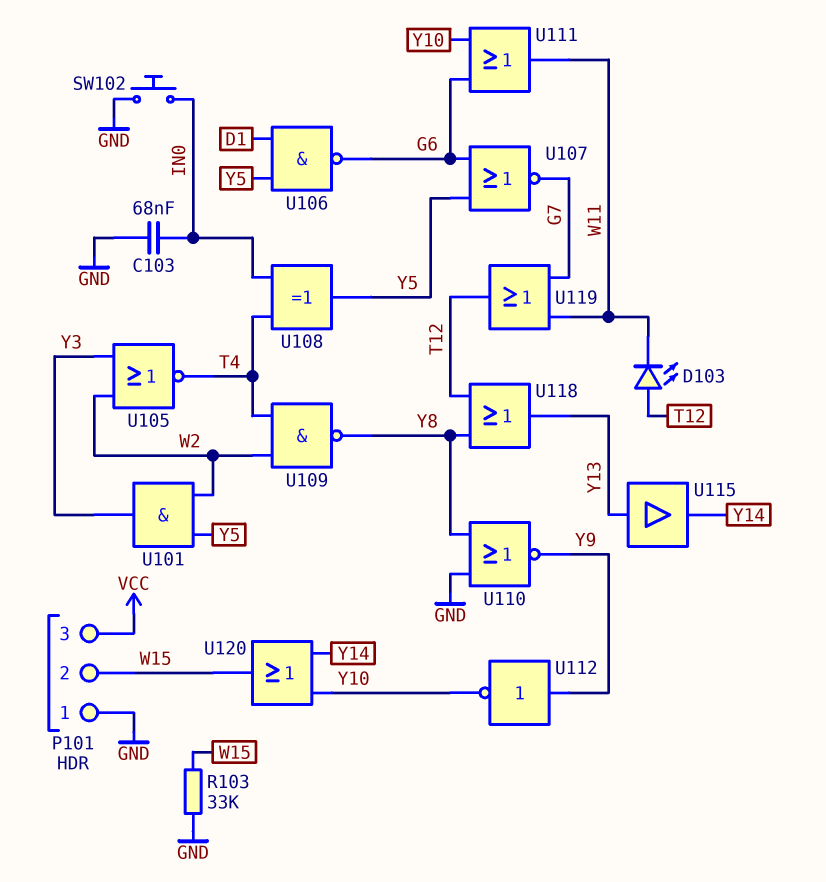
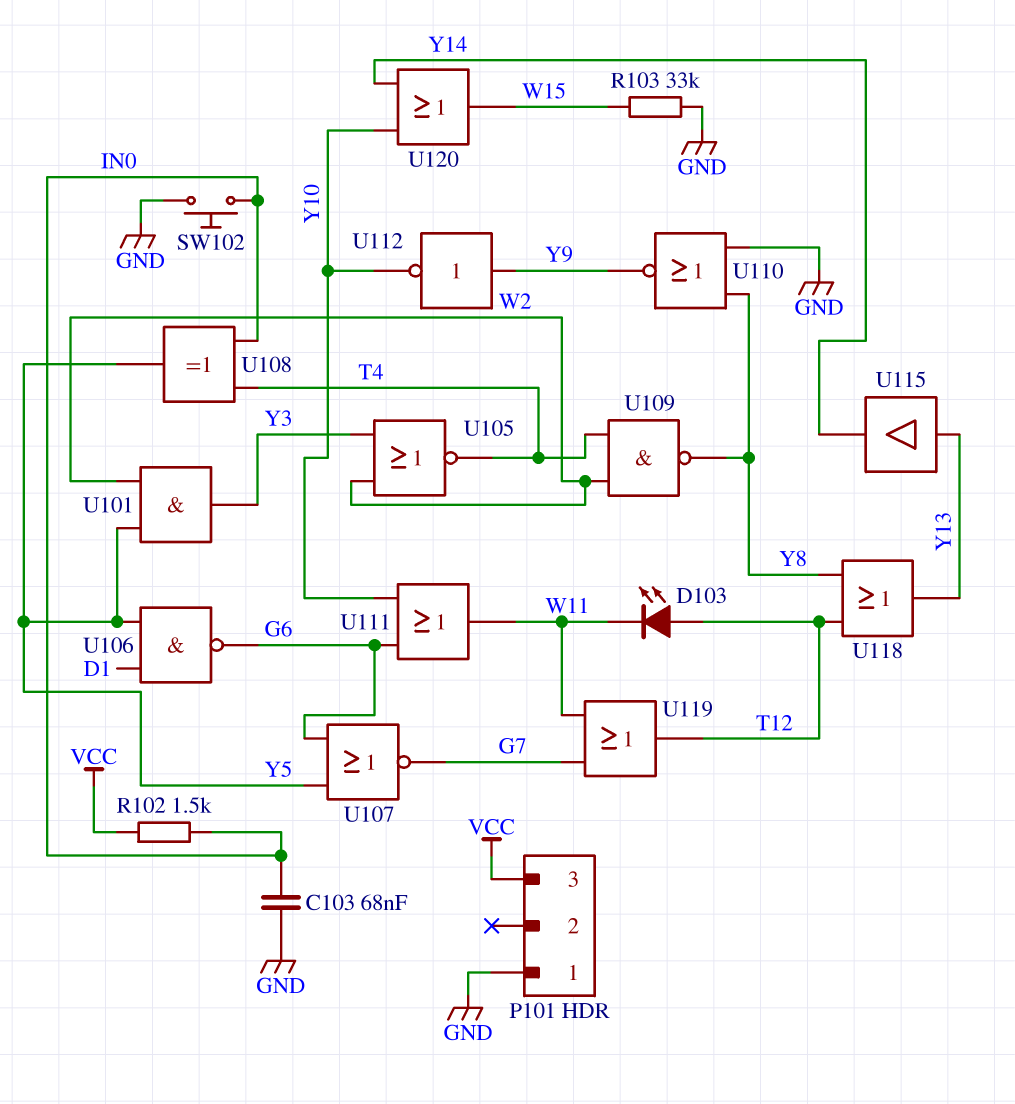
P101 pin 2: W15 -> none
R102: none -> 1.5k (IN0, VCC)

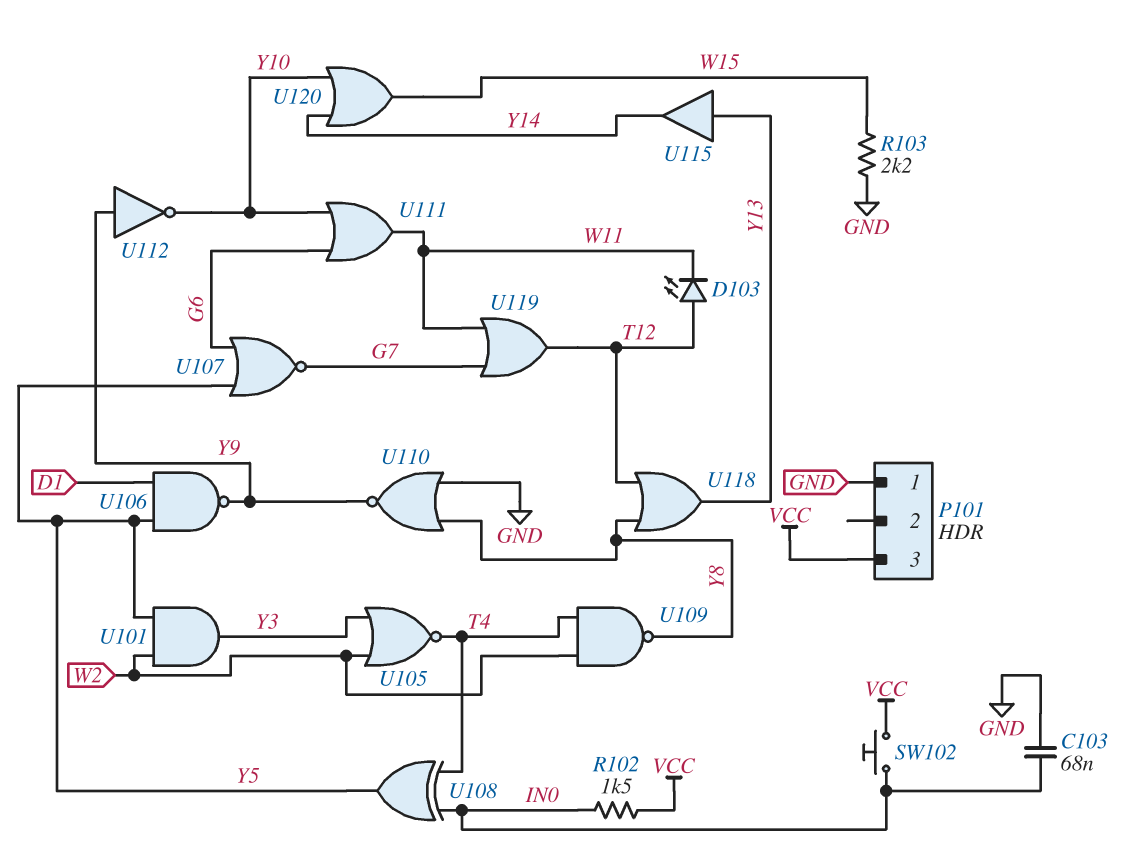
R103: 33k (GND, W15) -> 2.2k (GND, W15)
SW102: button (GND, IN0) -> button (IN0, VCC)
U106: NAND (in D1, in Y5, out G6) -> NAND (in D1, in Y5, out Y9)

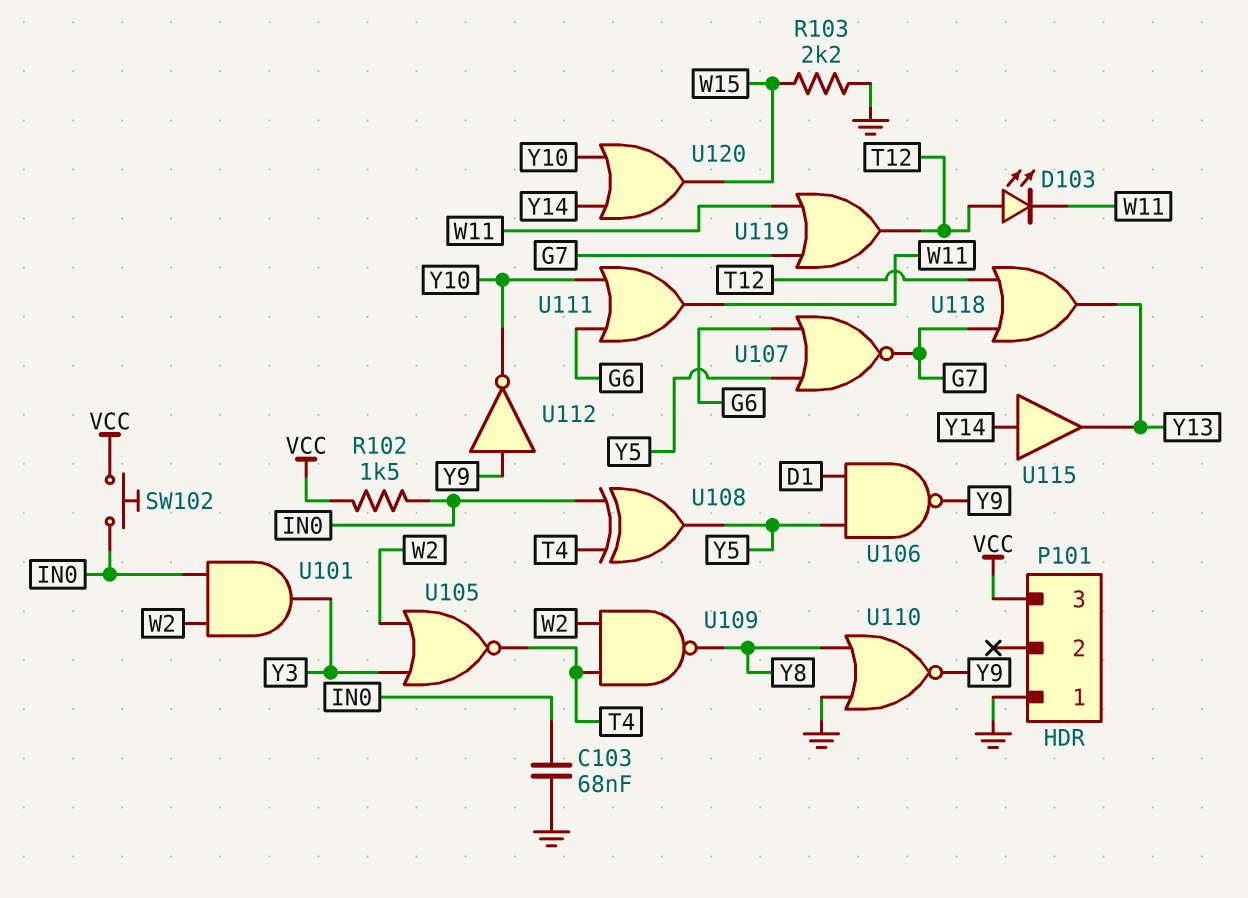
U101: AND (in W2, in Y5, out Y3) -> AND (in IN0, in W2, out Y3)
U115: buffer (in Y13, out Y14) -> buffer (in Y14, out Y13)
U118: OR (in T12, in Y8, out Y13) -> OR (in G7, in T12, out Y13)

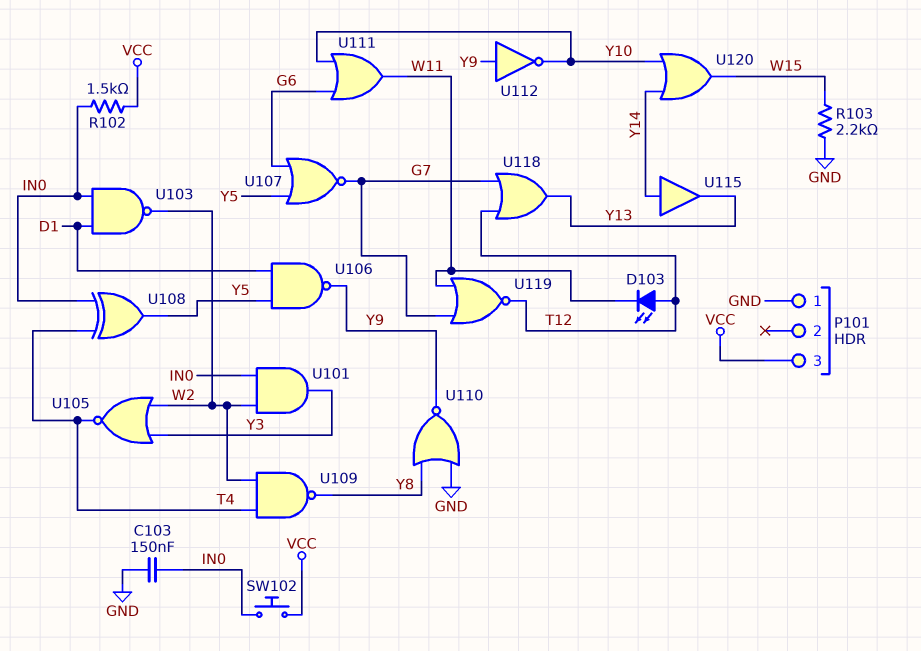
C103: 68nF (GND, IN0) -> 150nF (GND, IN0)
U103: none -> NAND (in D1, in IN0, out W2)
U119: OR (in G7, in W11, out T12) -> NOR (in G7, in W11, out T12)

